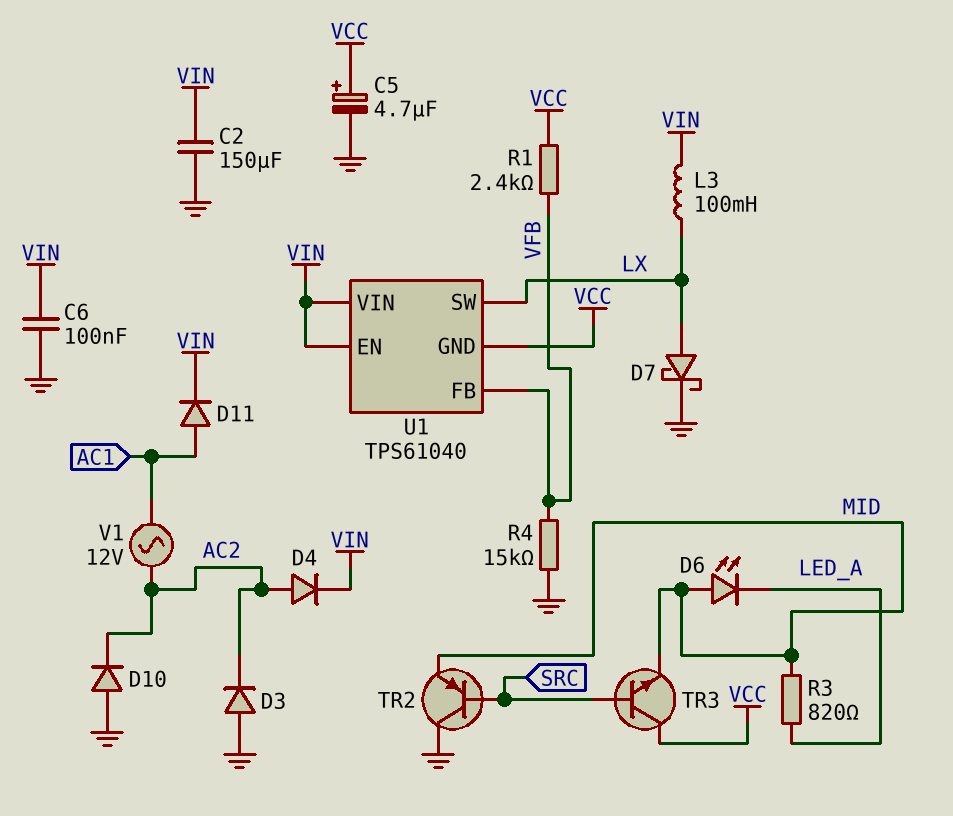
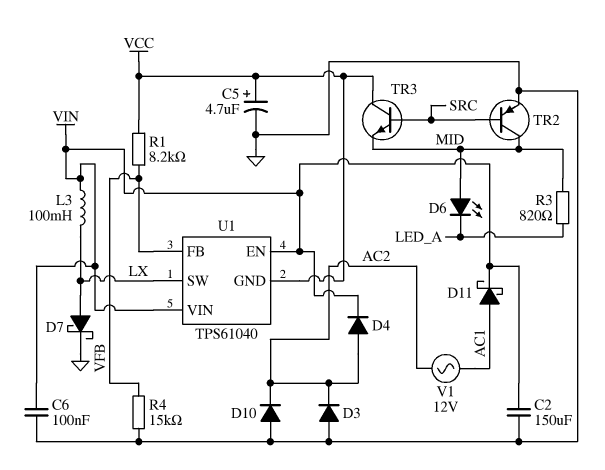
D11: diode (A AC1, K VIN) -> schottky (A AC1, K VIN)
R1: 2.4k (VCC, VFB) -> 8.2k (VCC, VFB)
TR2: PNP (B SRC, C GND, E MID) -> PNP (B SRC, C MID, E GND)

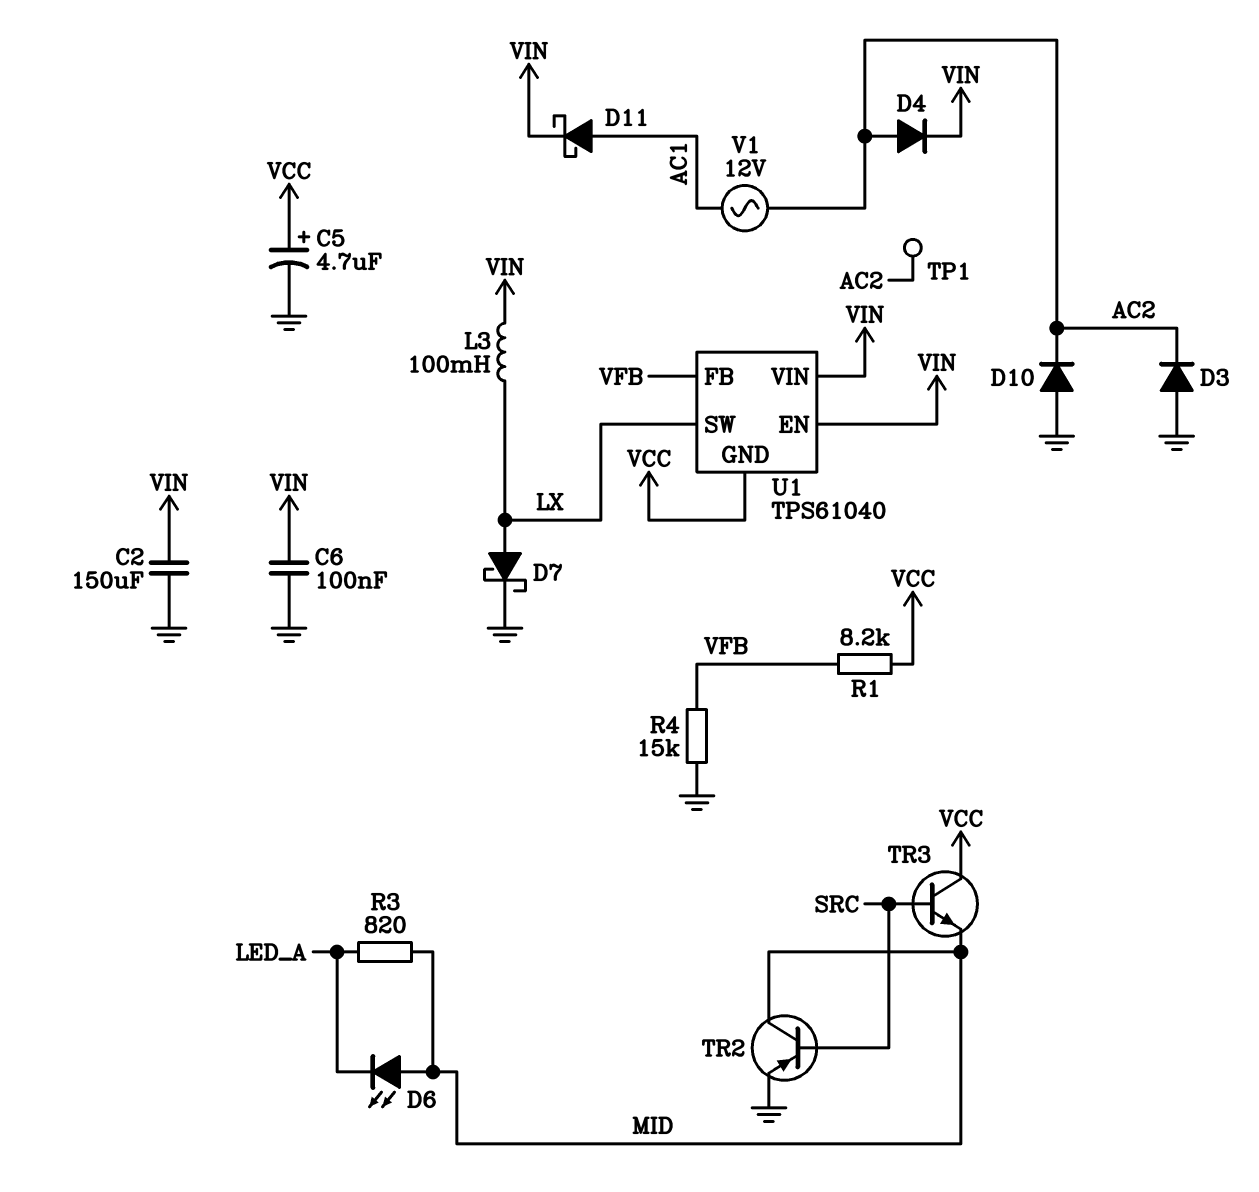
TP1: none -> test point (AC2)

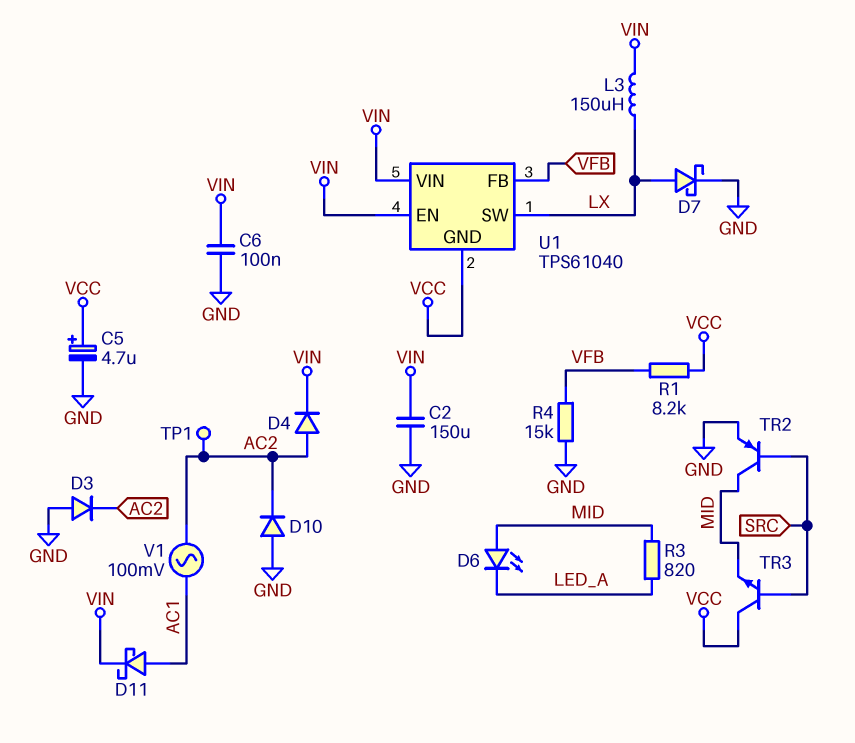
L3: 100mH (LX, VIN) -> 150uH (LX, VIN)
V1: AC 12V (AC1, AC2) -> AC 100mV (AC1, AC2)

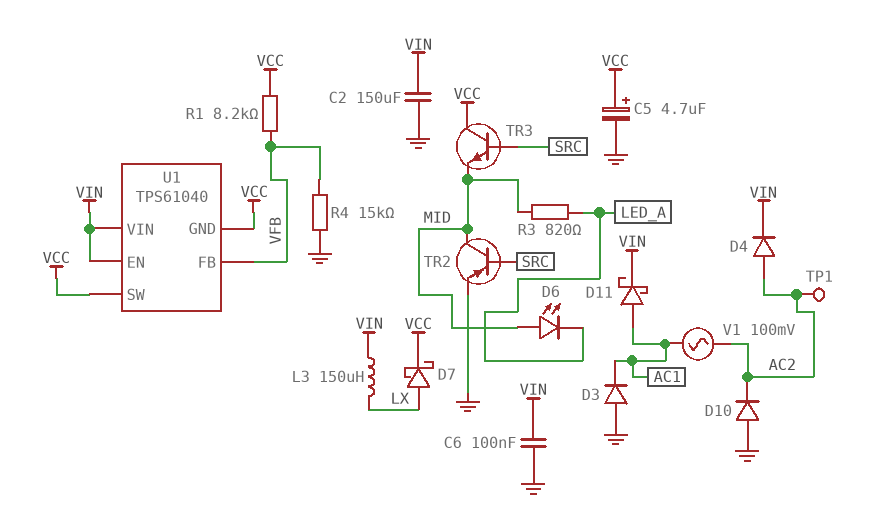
D3: diode (A GND, K AC2) -> diode (A GND, K AC1)
D7: schottky (A LX, K GND) -> schottky (A LX, K VCC)
U1 pin SW: LX -> VCC

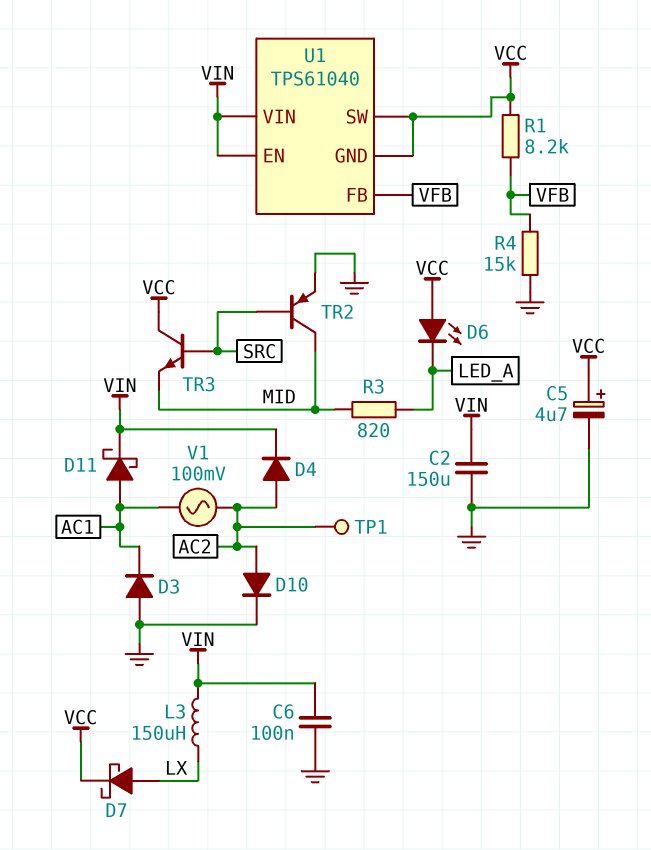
D6: LED (A MID, K LED_A) -> LED (A VCC, K LED_A)
D10: diode (A GND, K AC2) -> diode (A AC2, K GND)

